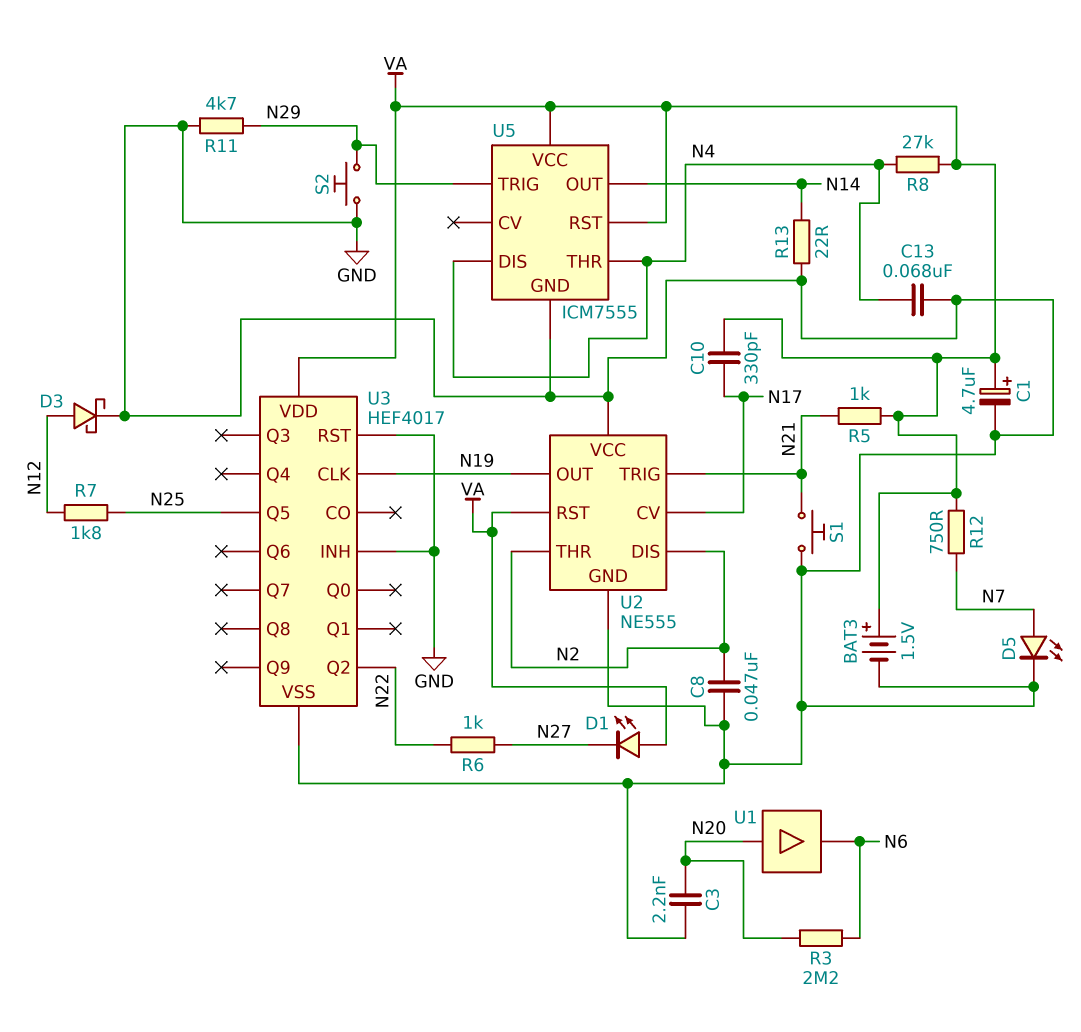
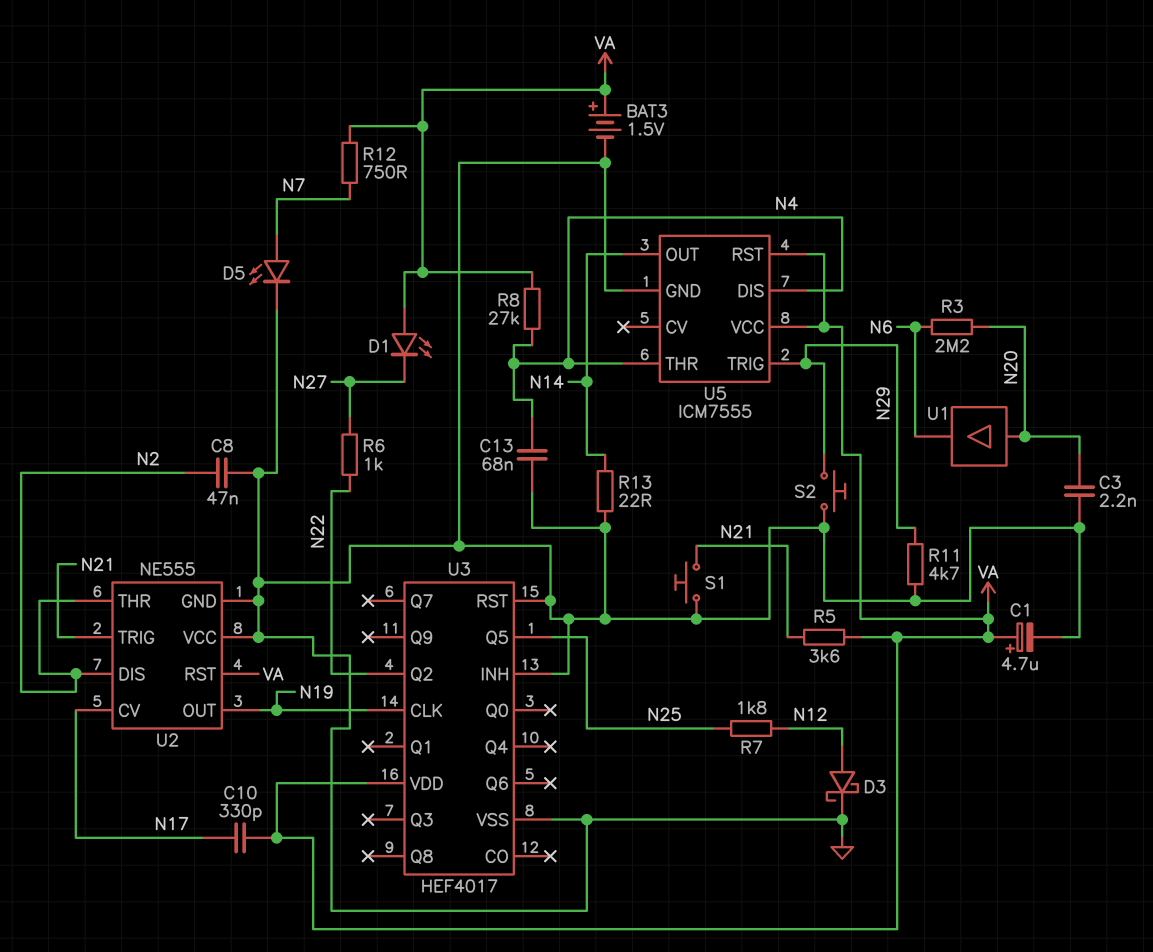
R5: 1k (N21, VA) -> 3.6k (N21, VA)

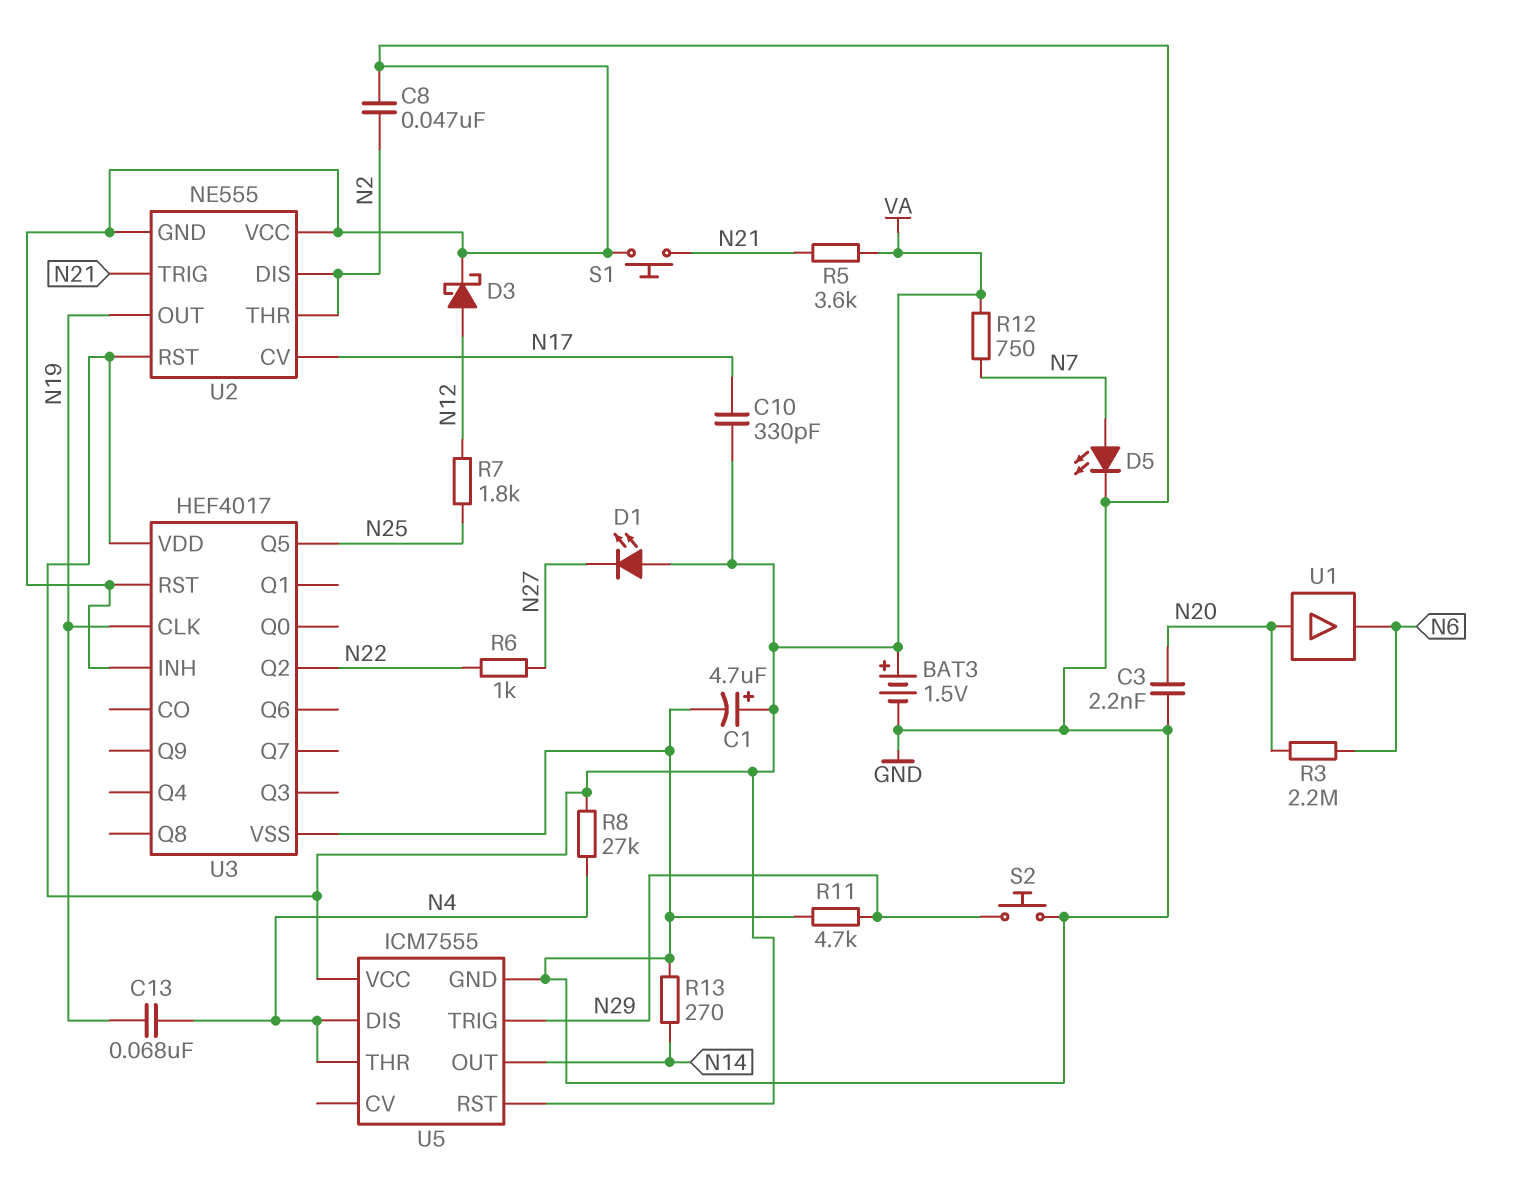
C13: 68nF (GND, N4) -> 68nF (N4, N19)
R13: 22 (GND, N14) -> 270 (GND, N14)

